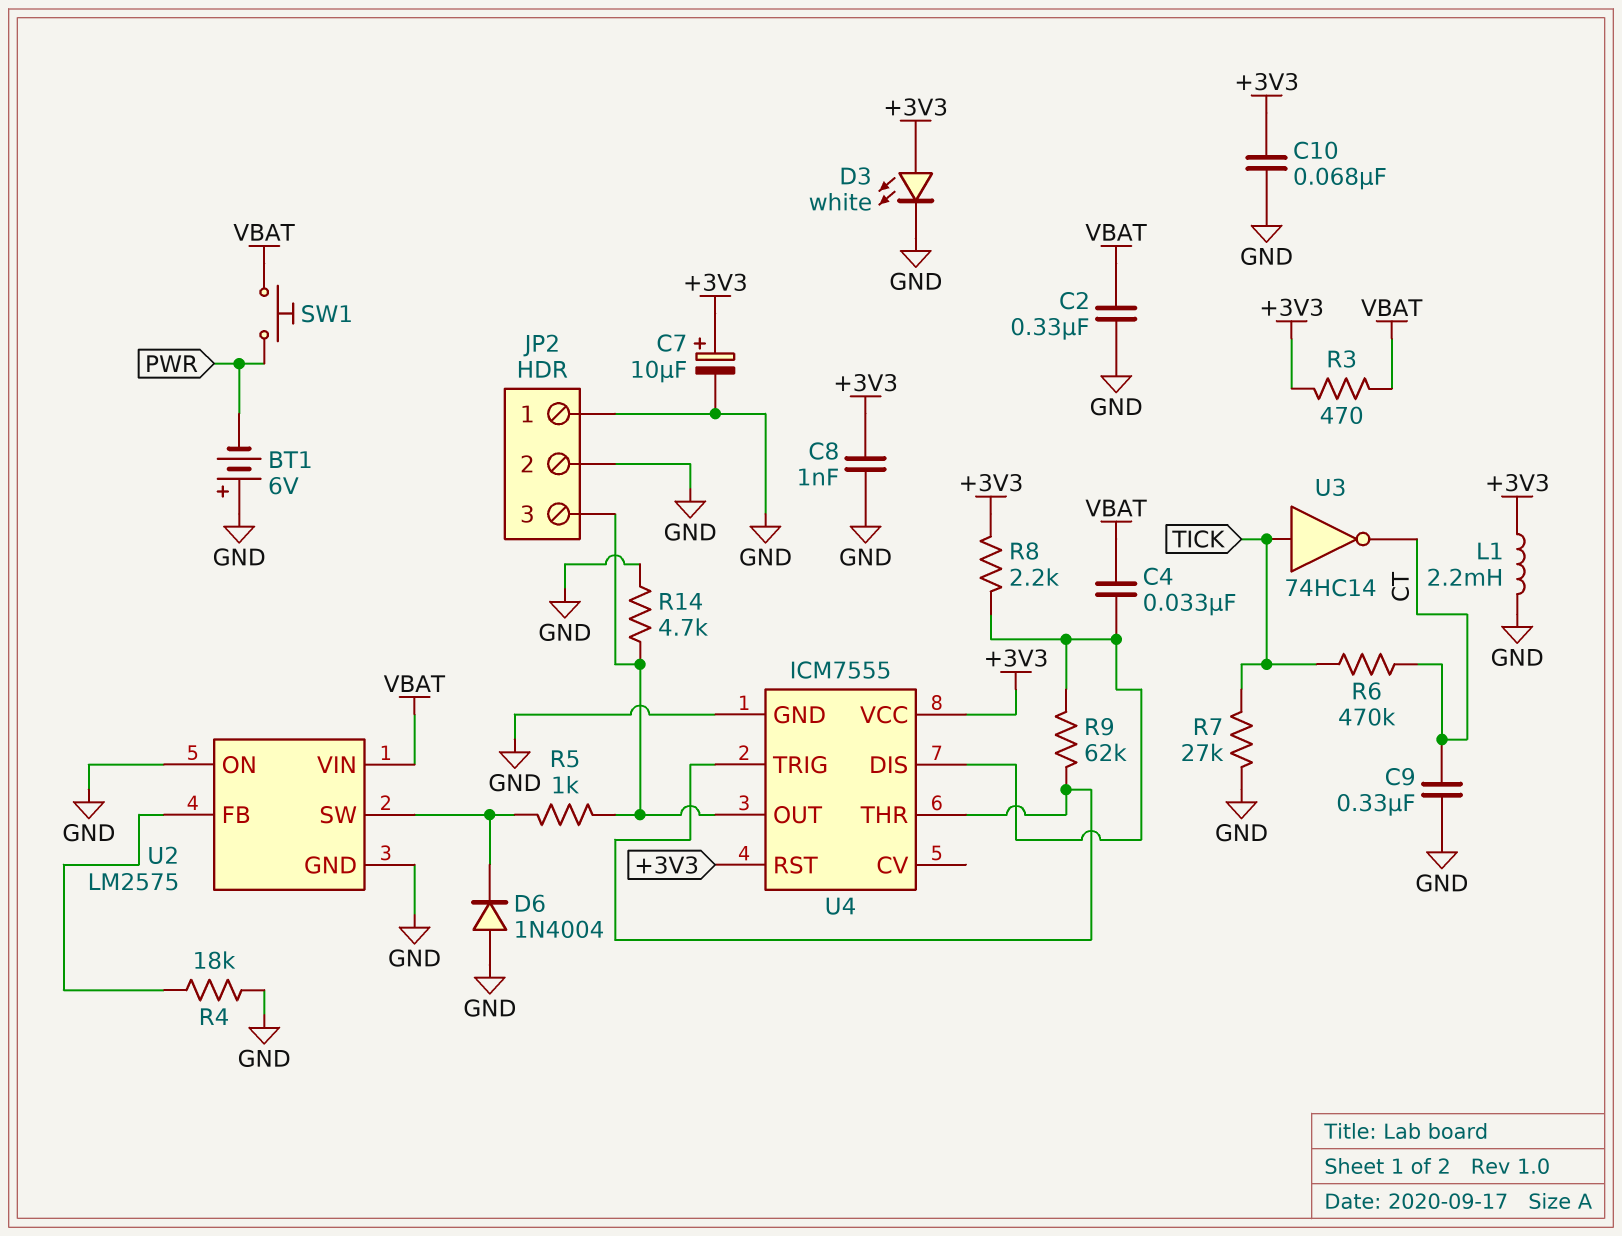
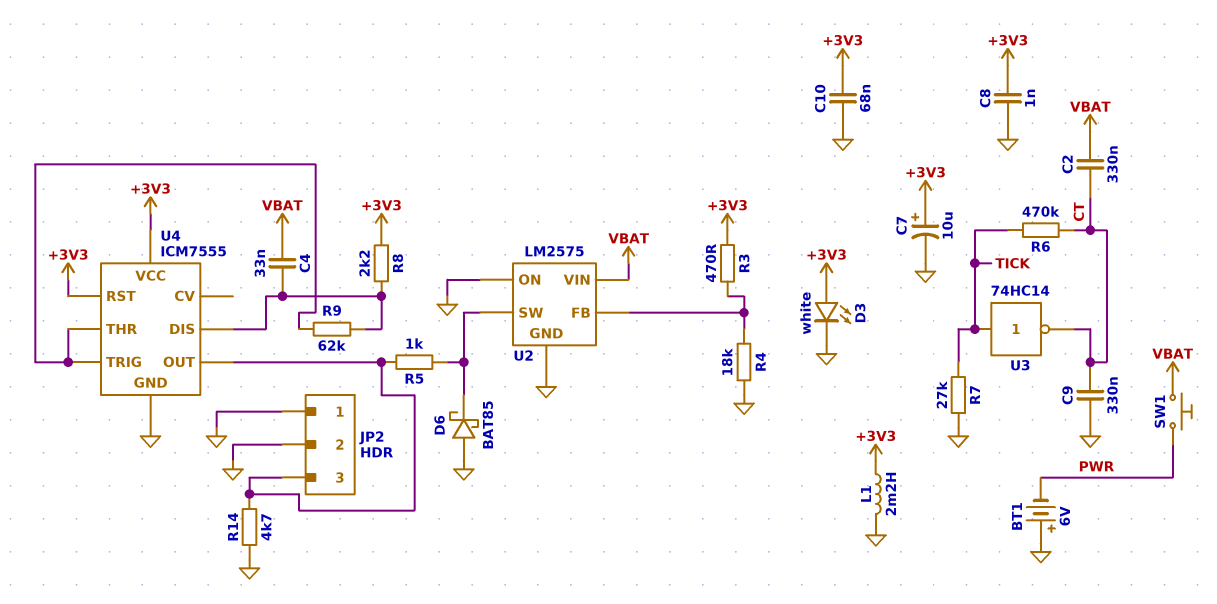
C2: 330nF (GND, VBAT) -> 330nF (CT, VBAT)
D6: diode 1N4004 (A GND, K U2/SW) -> schottky BAT85 (A GND, K U2/SW)
R3: 470 (+3V3, VBAT) -> 470 (+3V3, U2/FB)

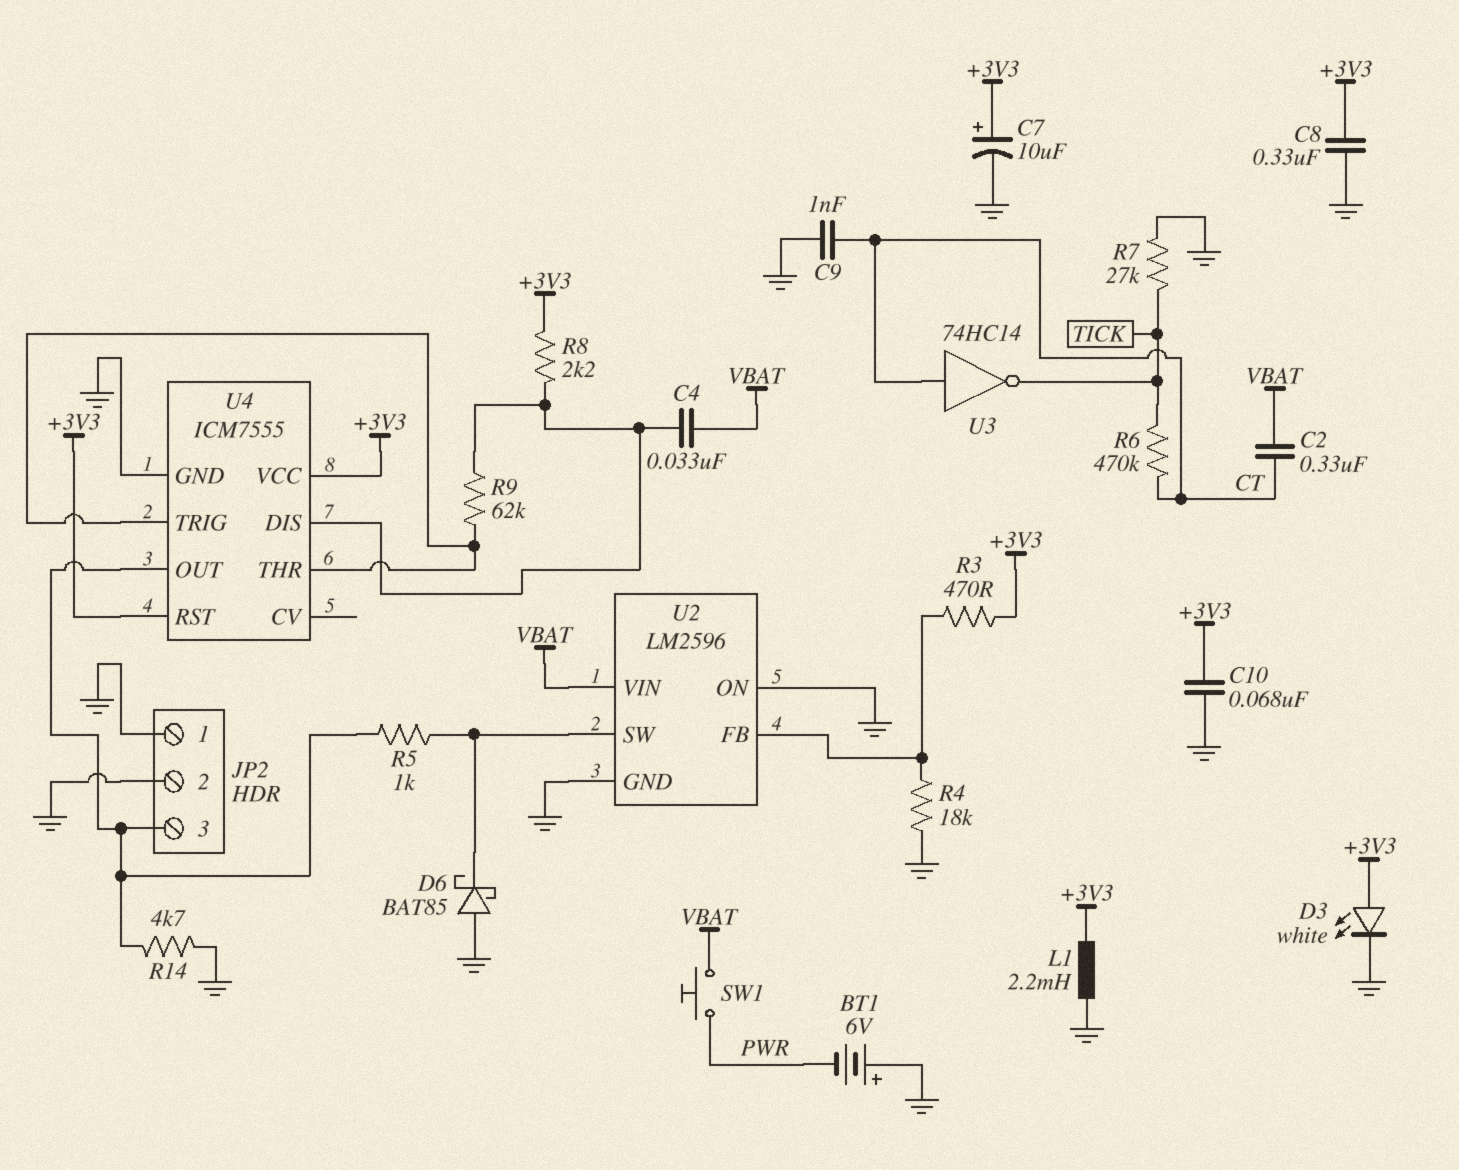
C8: 1nF (+3V3, GND) -> 330nF (+3V3, GND)
C9: 330nF (CT, GND) -> 1nF (CT, GND)
U2: LM2575 -> LM2596
U3: NOT 74HC14 (in TICK, out CT) -> NOT 74HC14 (in CT, out TICK)

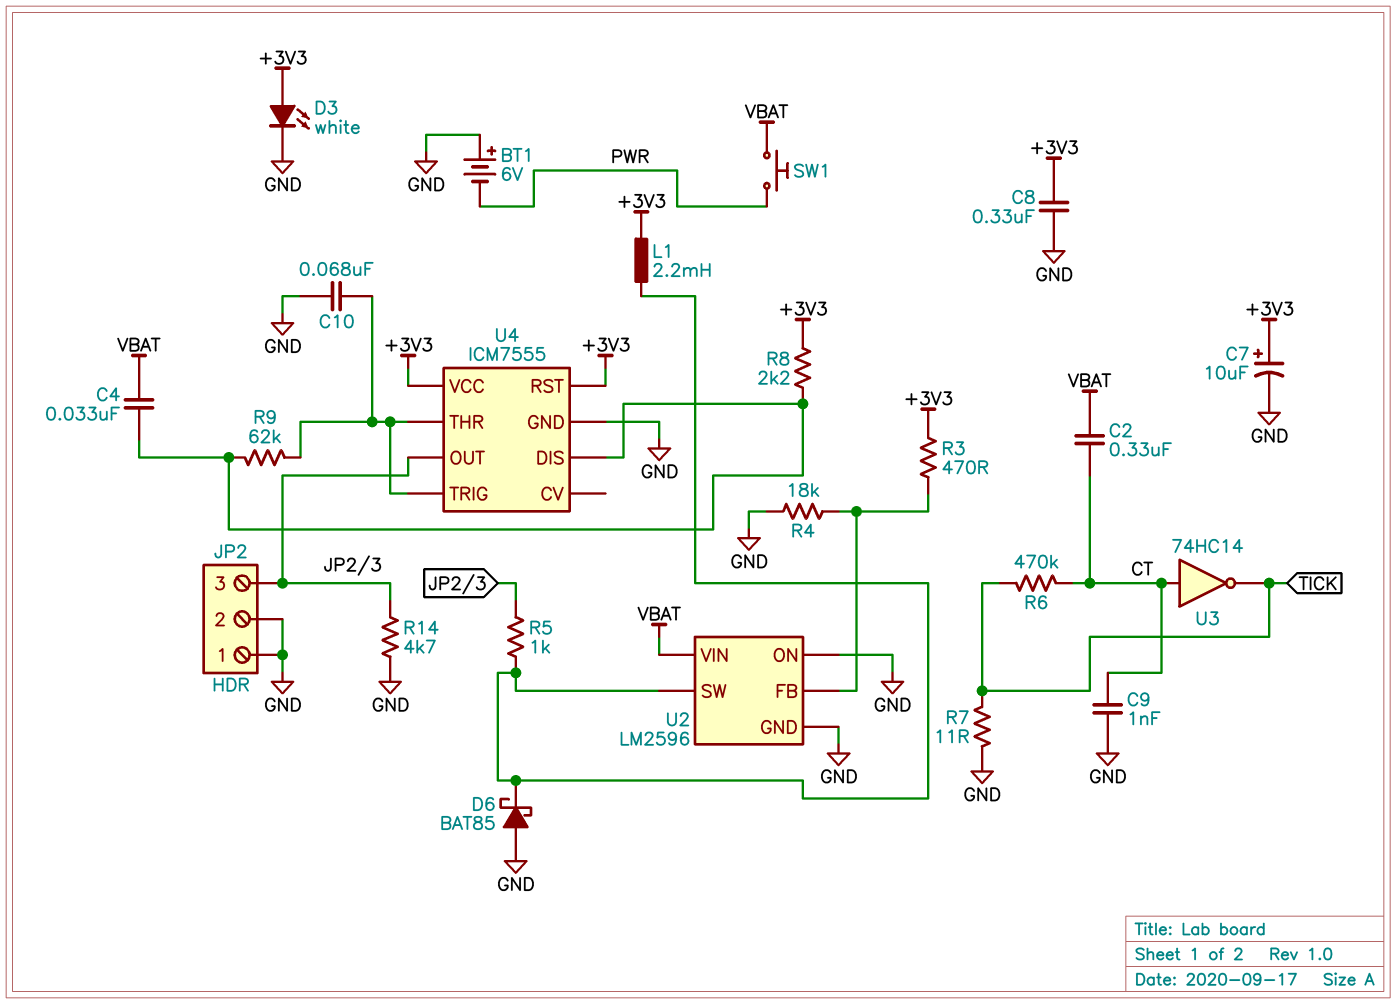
C10: 68nF (+3V3, GND) -> 68nF (GND, U4/THR)
L1: 2.2mH (+3V3, GND) -> 2.2mH (+3V3, U2/SW)
R7: 27k (GND, TICK) -> 11 (GND, TICK)

